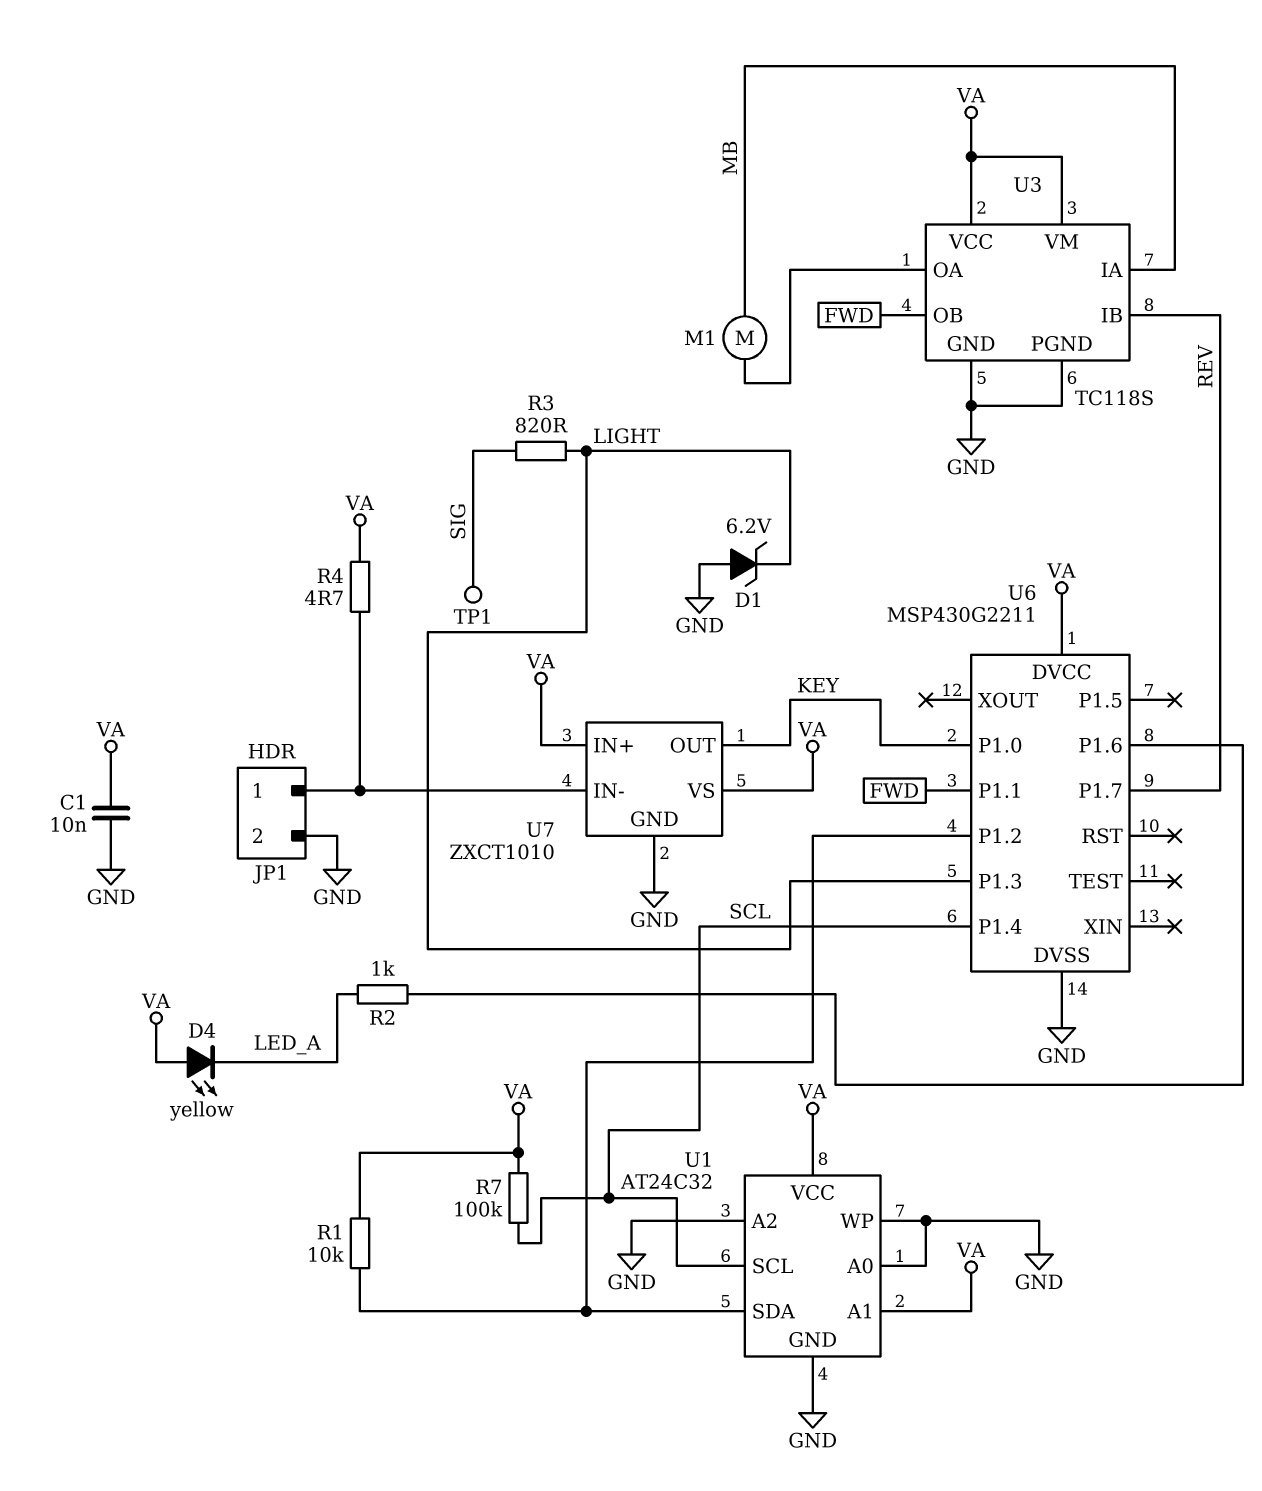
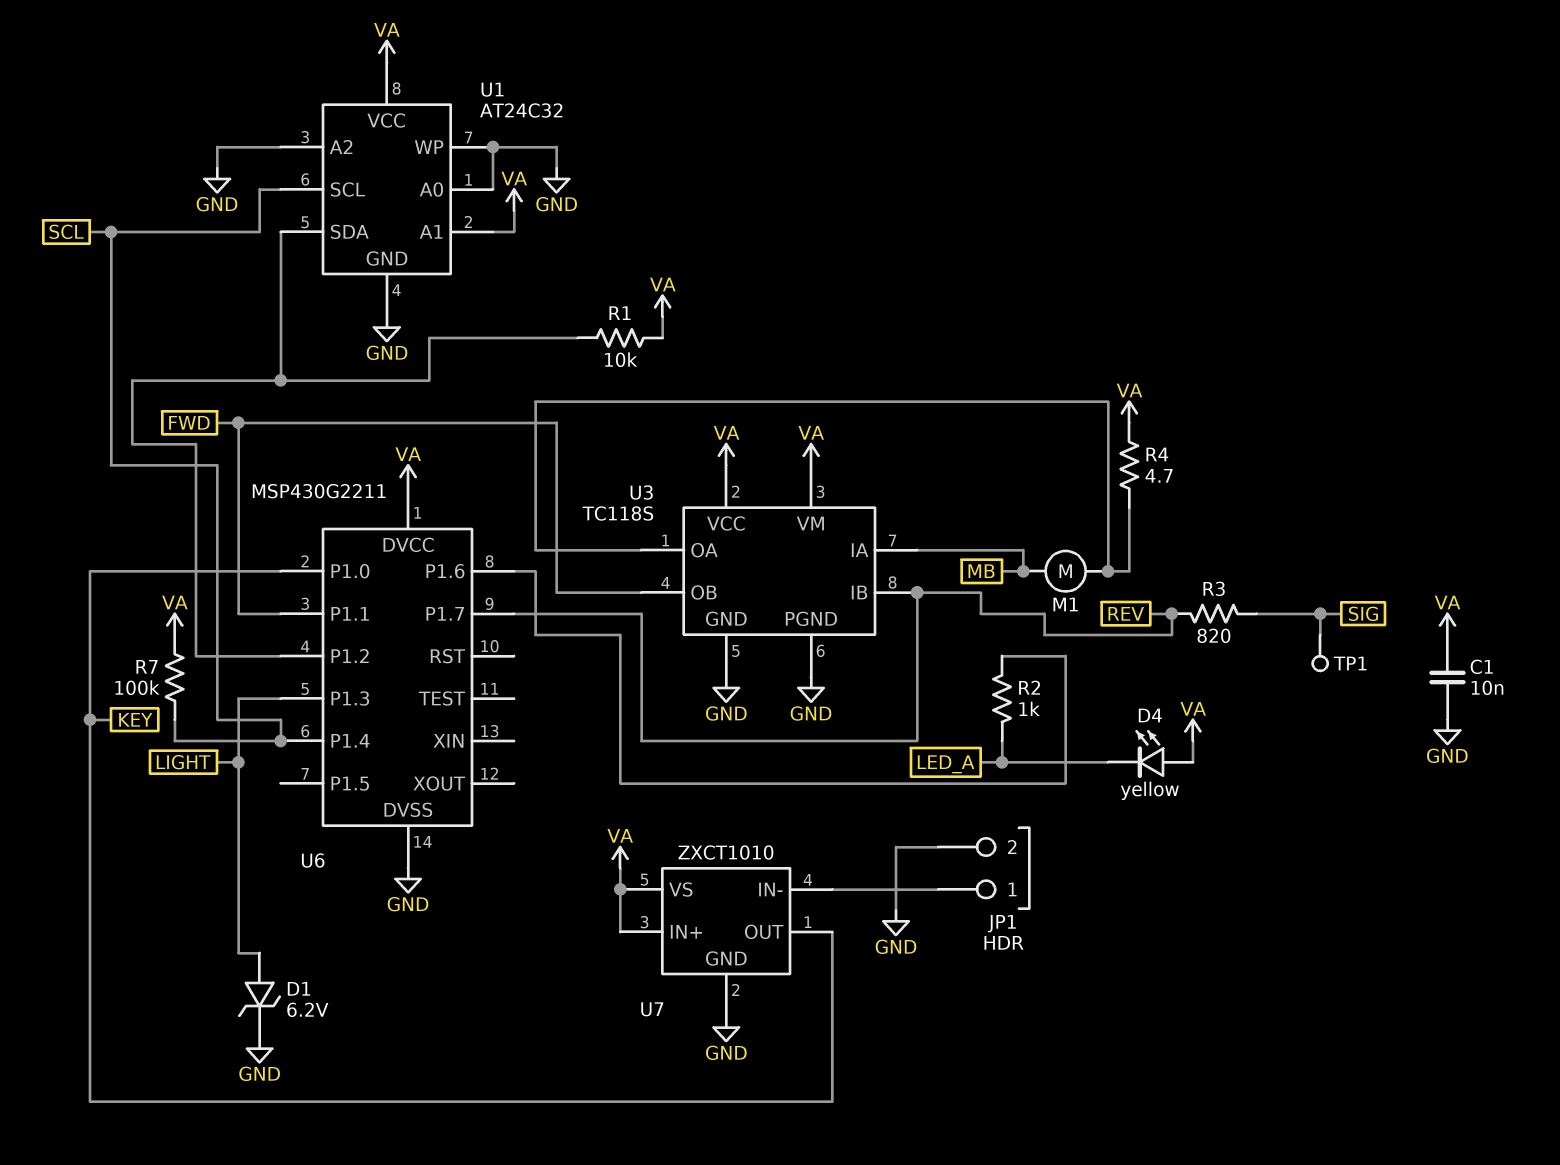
D1: zener 6.2V (A GND, K LIGHT) -> zener 6.2V (A LIGHT, K GND)
R3: 820 (LIGHT, SIG) -> 820 (REV, SIG)
R4: 4.7 (JP1/1, VA) -> 4.7 (U3/OA, VA)

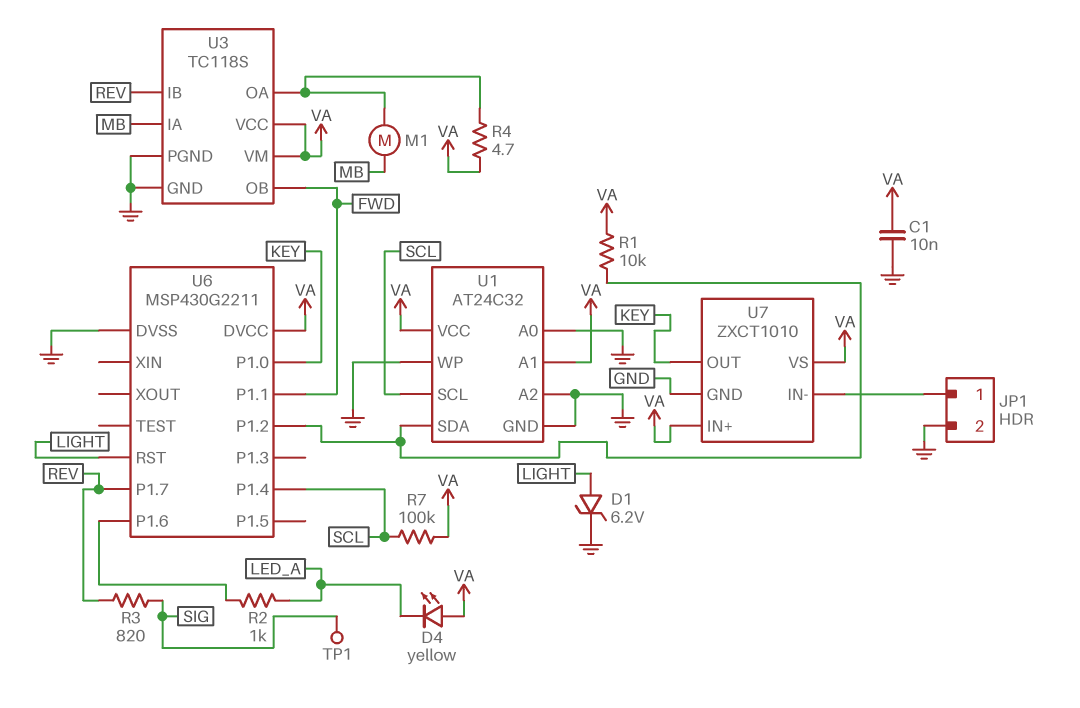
U6 pin P1.3: LIGHT -> none
U6 pin RST: none -> LIGHT

